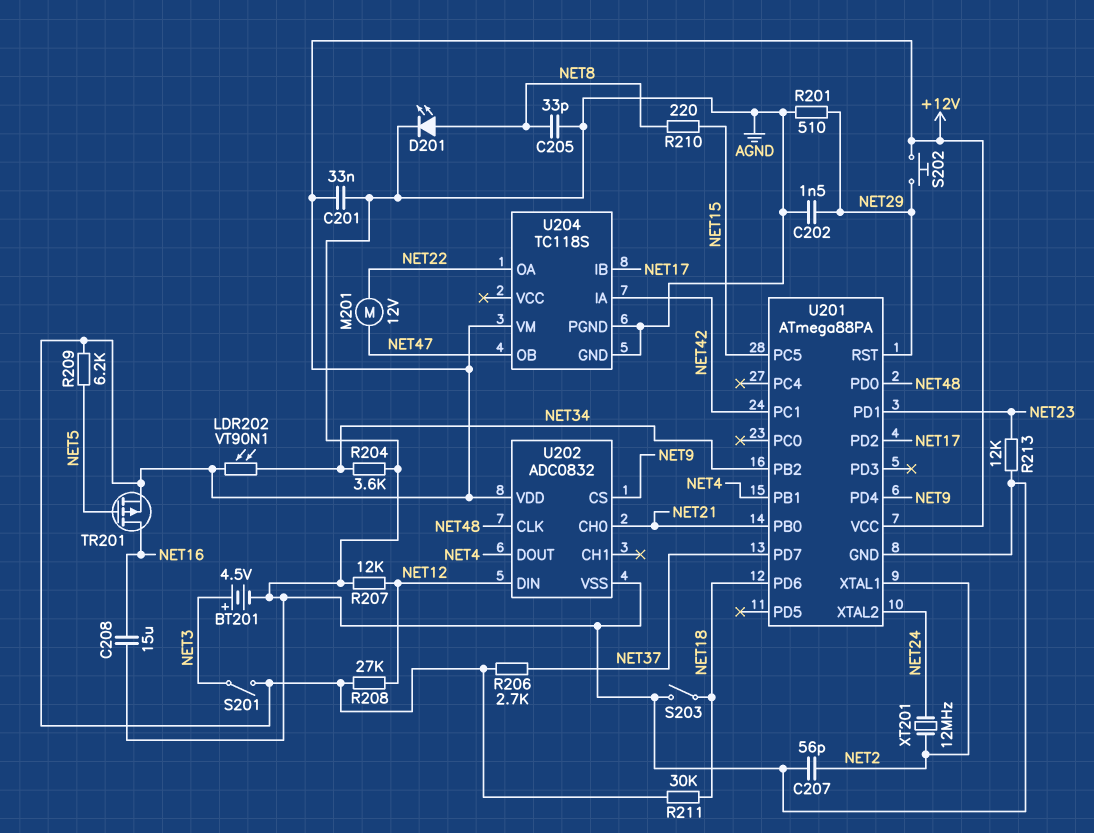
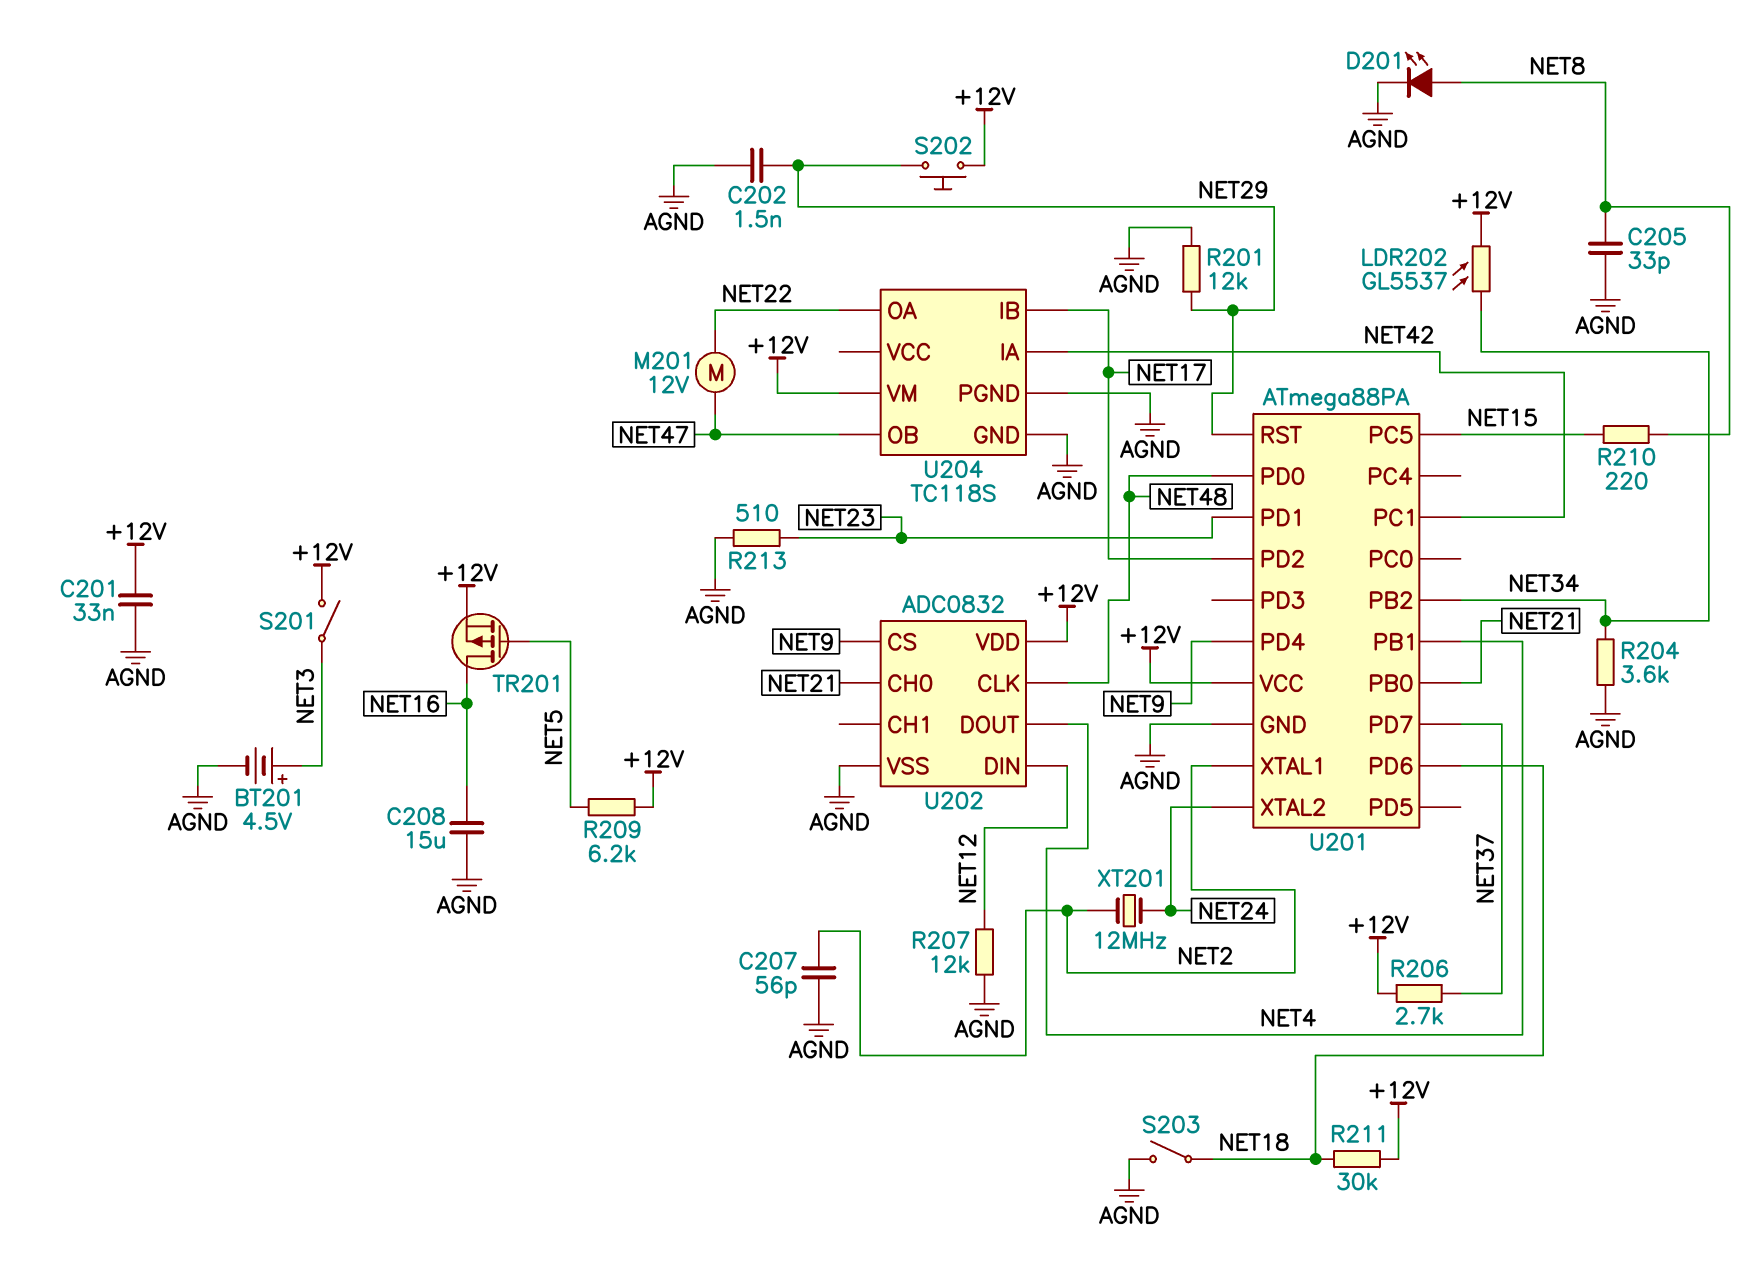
LDR202: VT90N1 (+12V, NET34) -> GL5537 (+12V, NET34)
R201: 510 (AGND, NET29) -> 12k (AGND, NET29)
R208: 27k (+12V, NET12) -> none
R213: 12k (AGND, NET23) -> 510 (AGND, NET23)

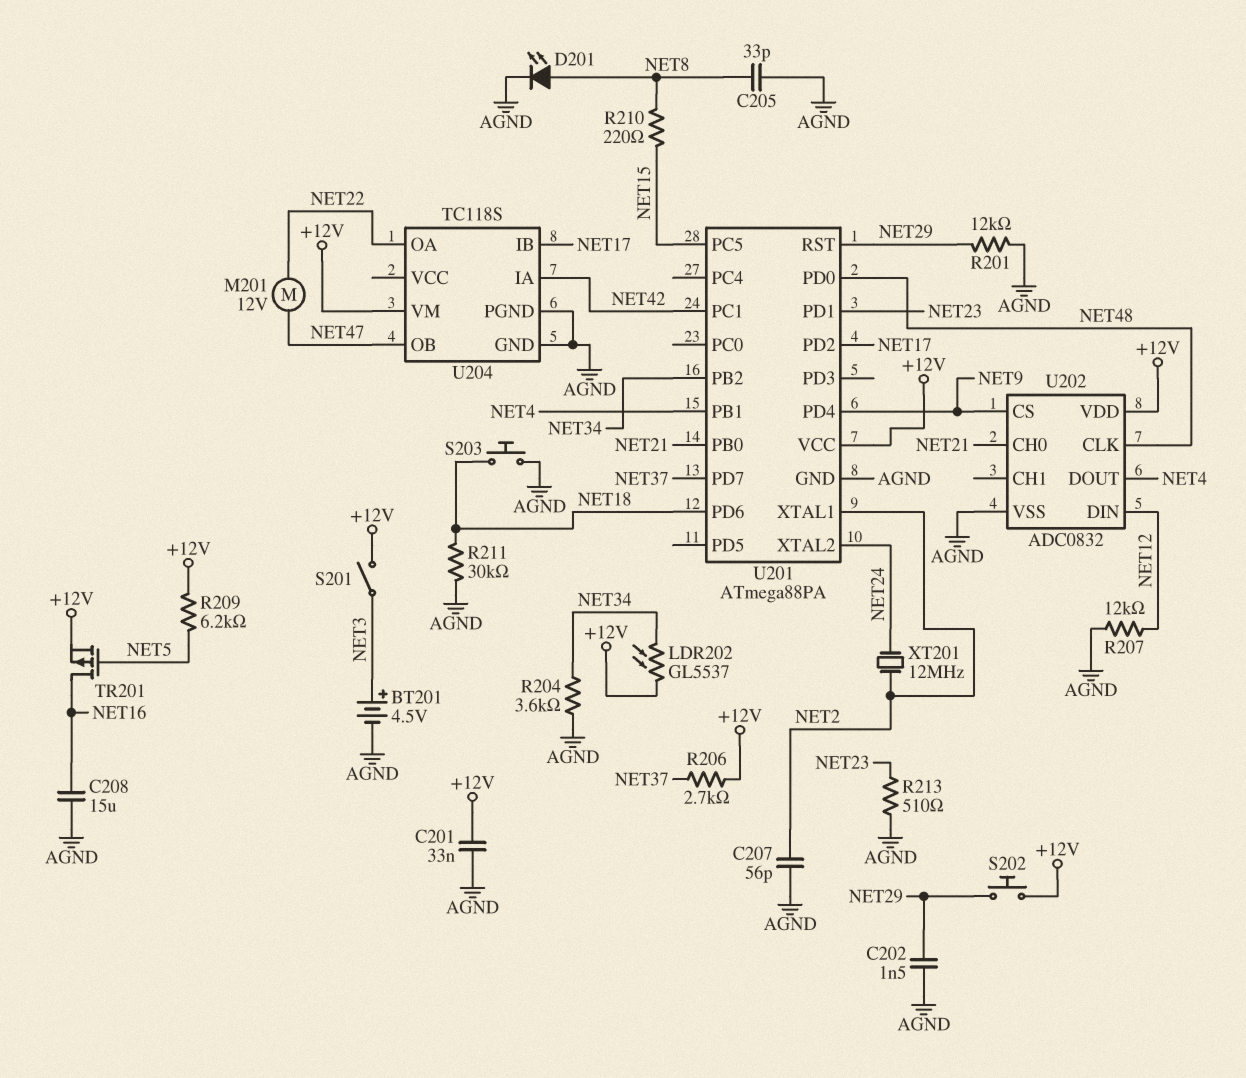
R211: 30k (+12V, NET18) -> 30k (AGND, NET18)
S203: switch (AGND, NET18) -> button (AGND, NET18)

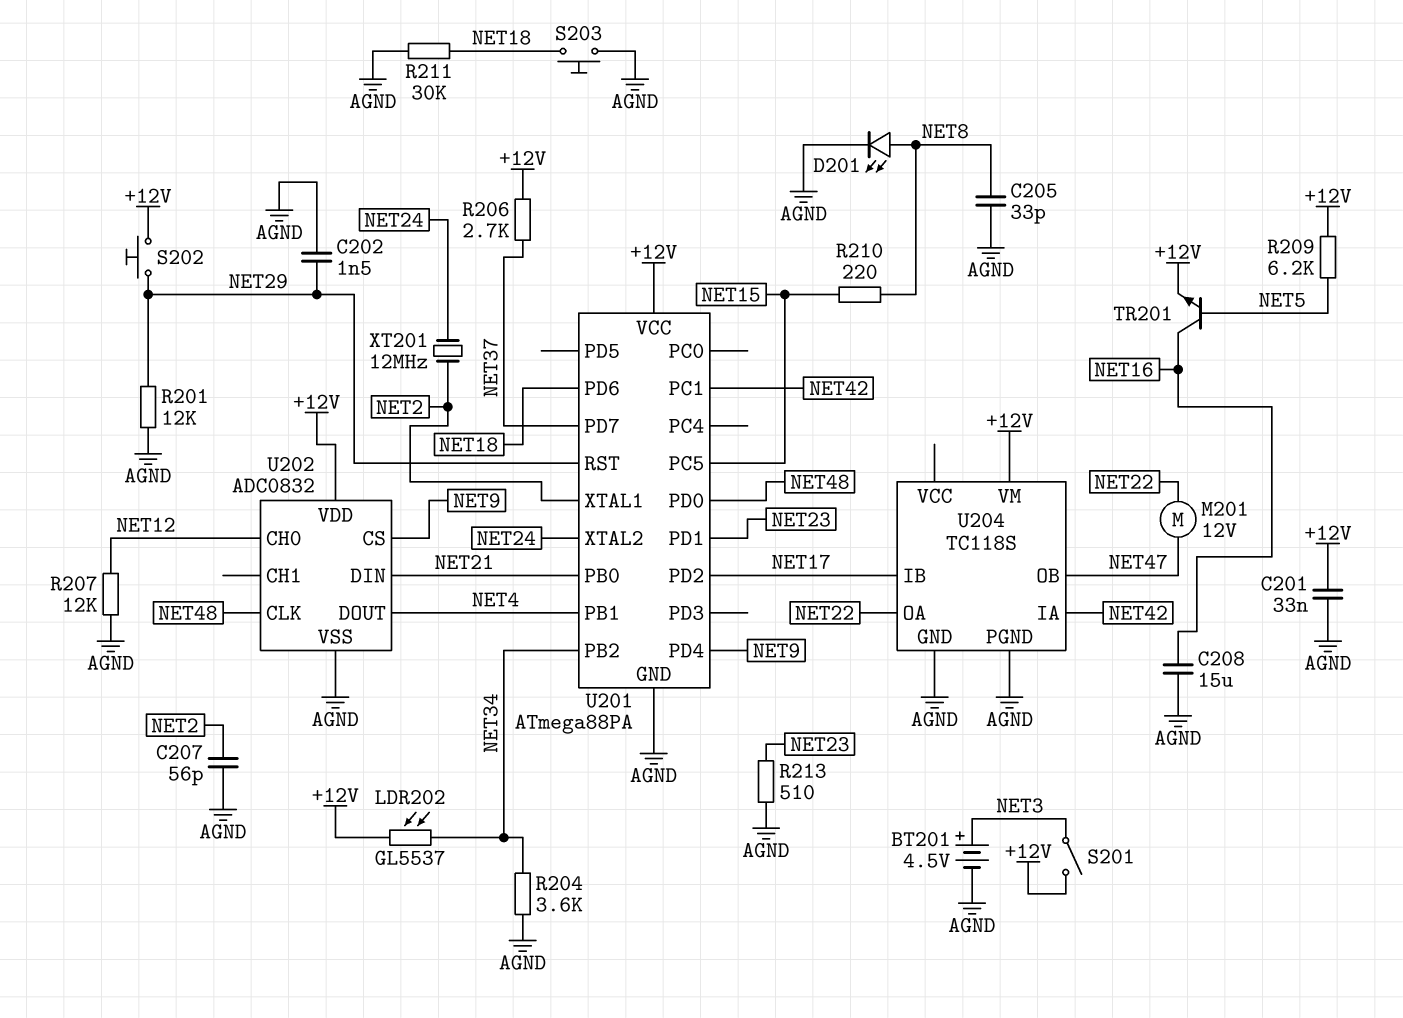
TR201: PMOS (G NET5, D NET16, S +12V) -> NPN (B NET5, C NET16, E +12V)
U202 pin CH0: NET21 -> NET12
U202 pin DIN: NET12 -> NET21

